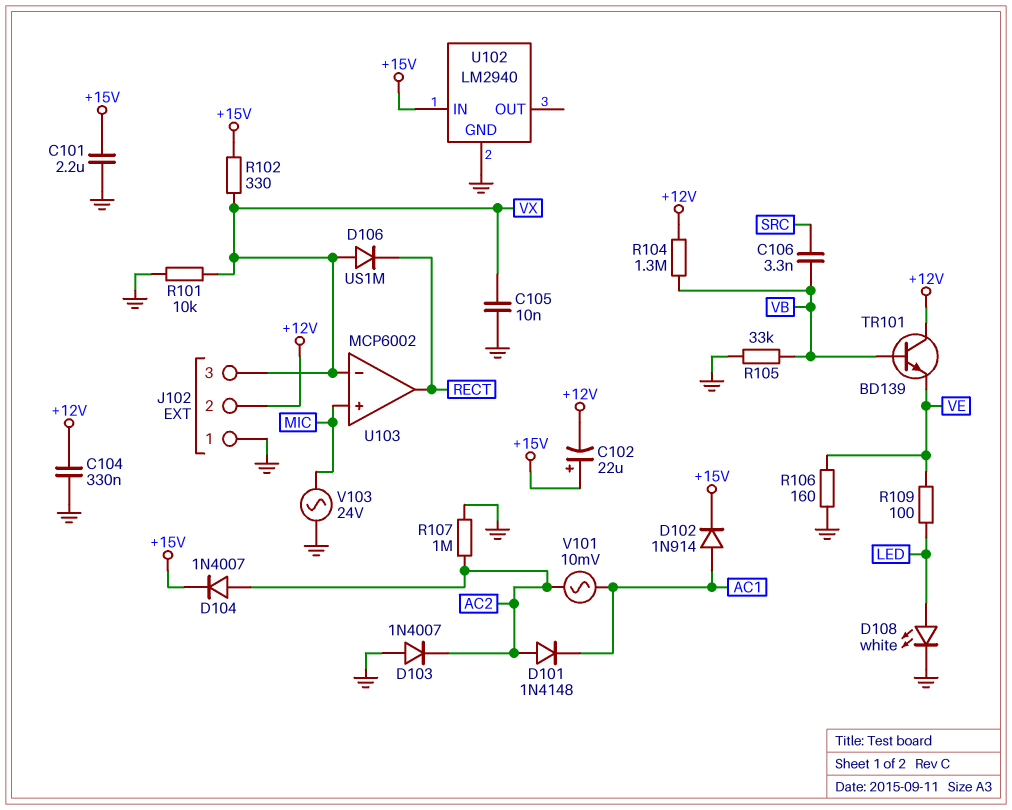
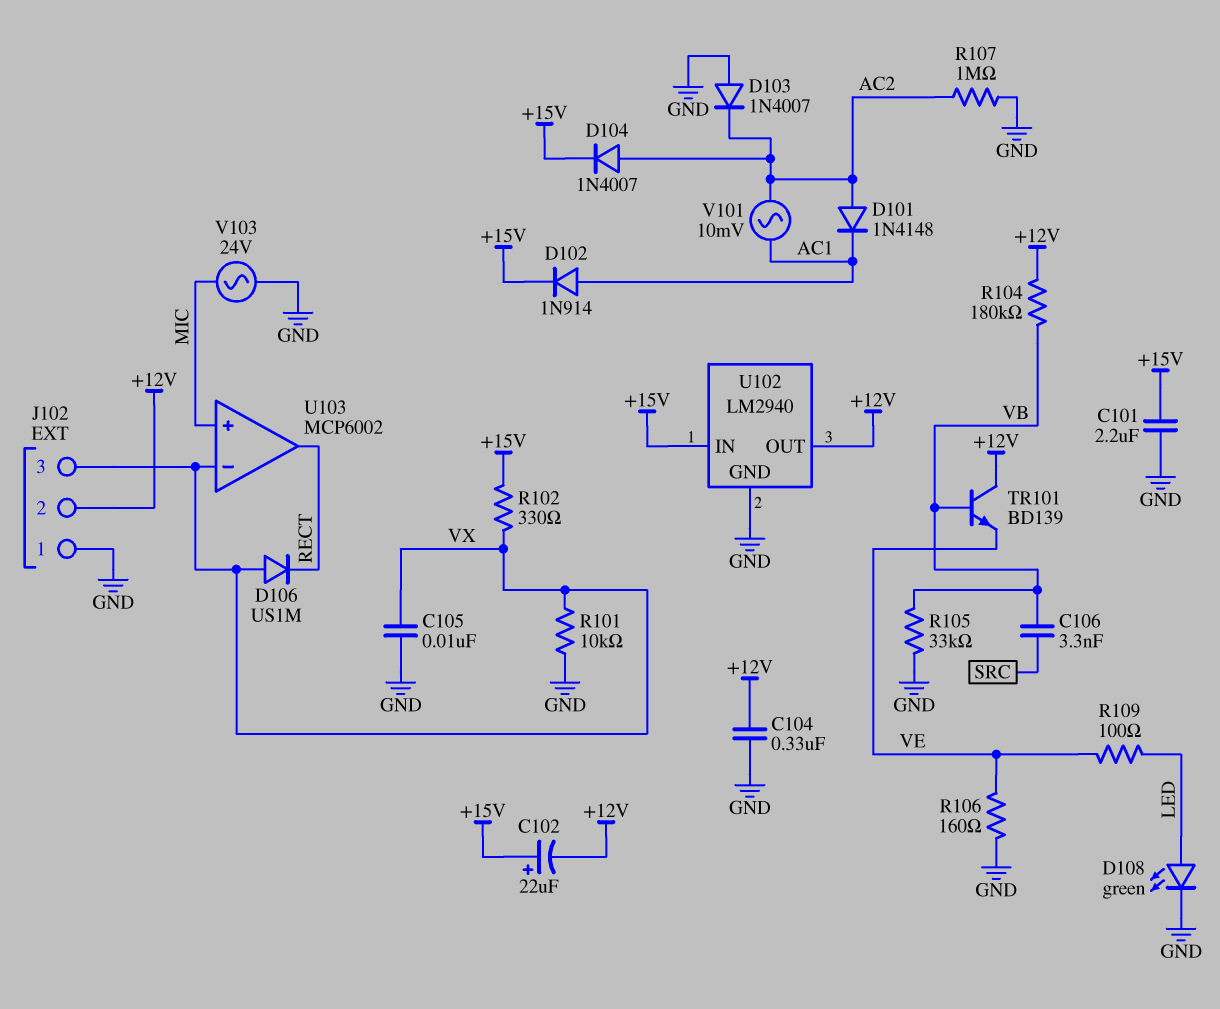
D108: LED white (A LED, K GND) -> LED green (A LED, K GND)
R104: 1.3M (+12V, VB) -> 180k (+12V, VB)
U102 pin OUT: none -> +12V

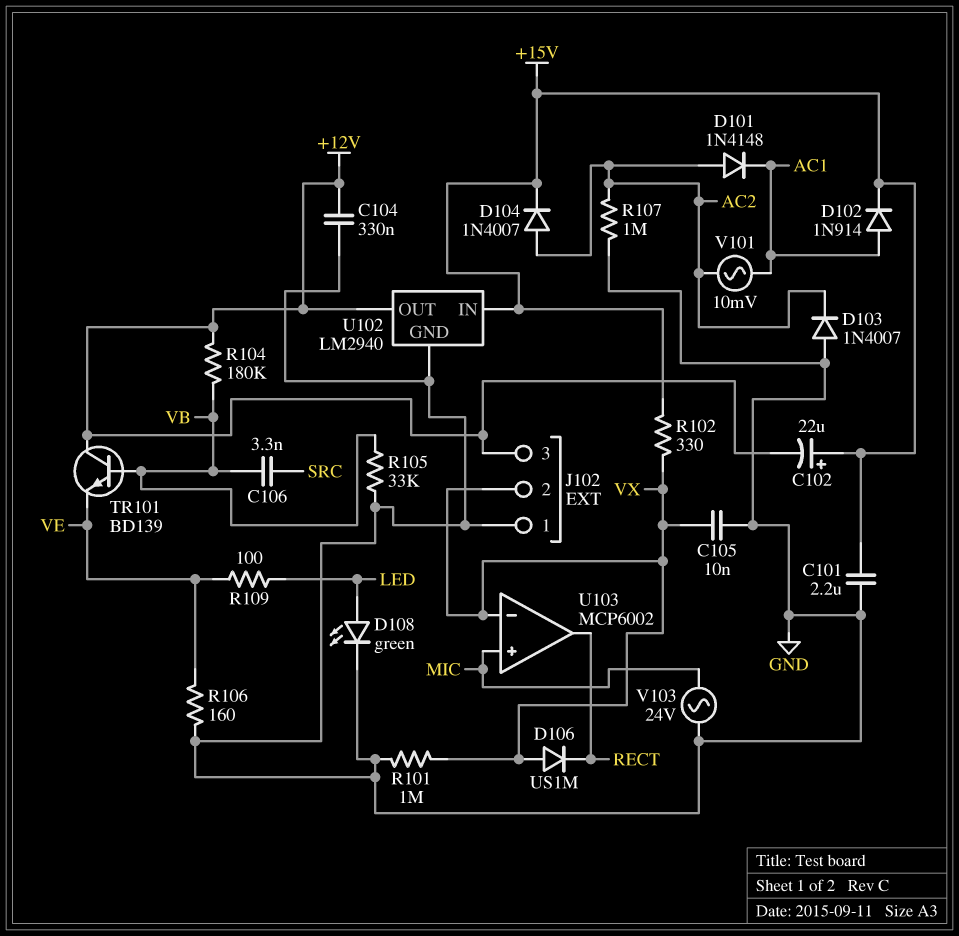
J102 pin 2: +12V -> VX
J102 pin 3: VX -> +12V
R101: 10k (GND, VX) -> 1M (GND, VX)

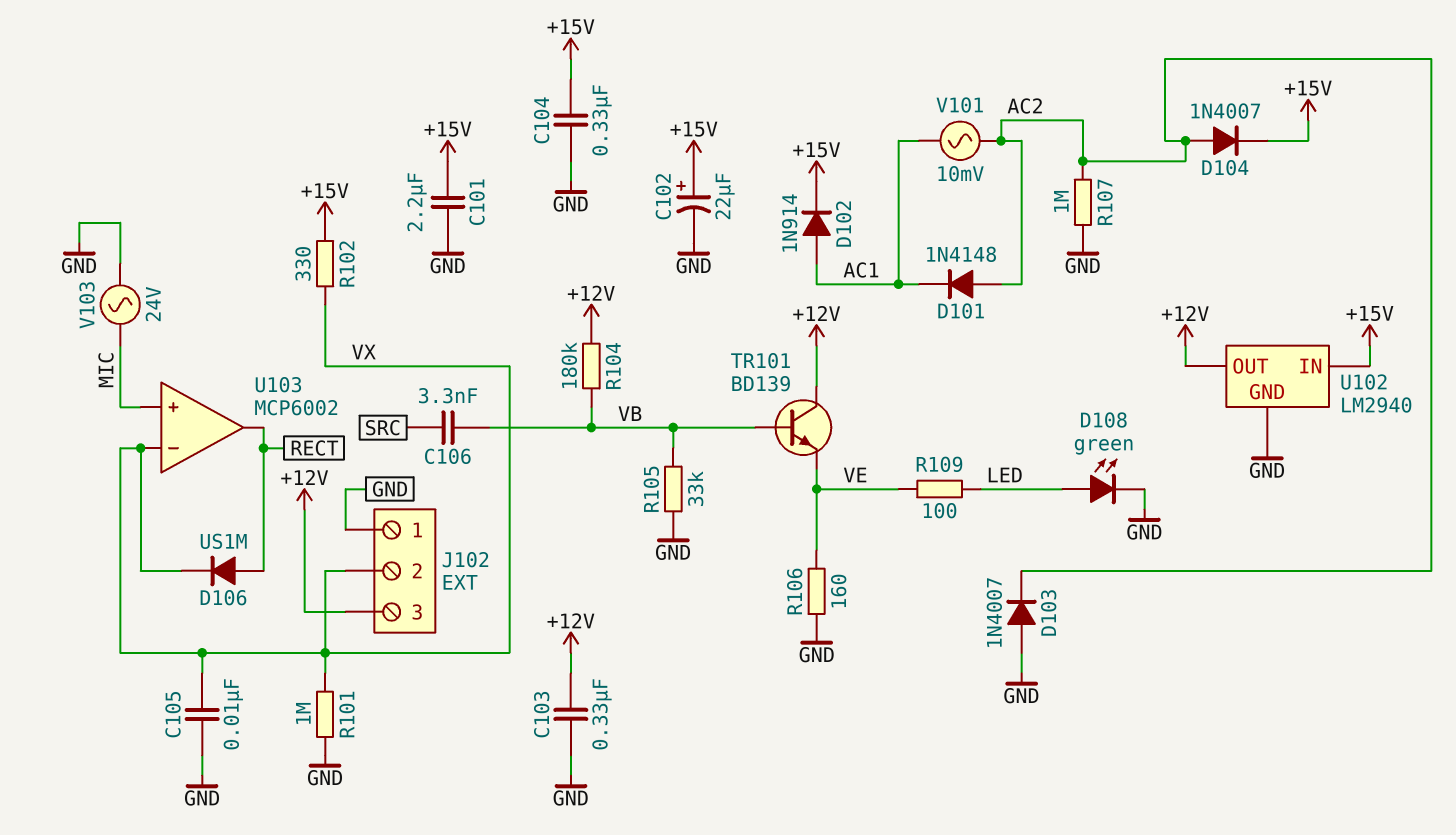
C102: 22uF (plus +15V, minus +12V) -> 22uF (plus +15V, minus GND)
C103: none -> 330nF (+12V, GND)
C104: 330nF (+12V, GND) -> 330nF (+15V, GND)
D106: diode US1M (A VX, K RECT) -> diode US1M (A RECT, K VX)

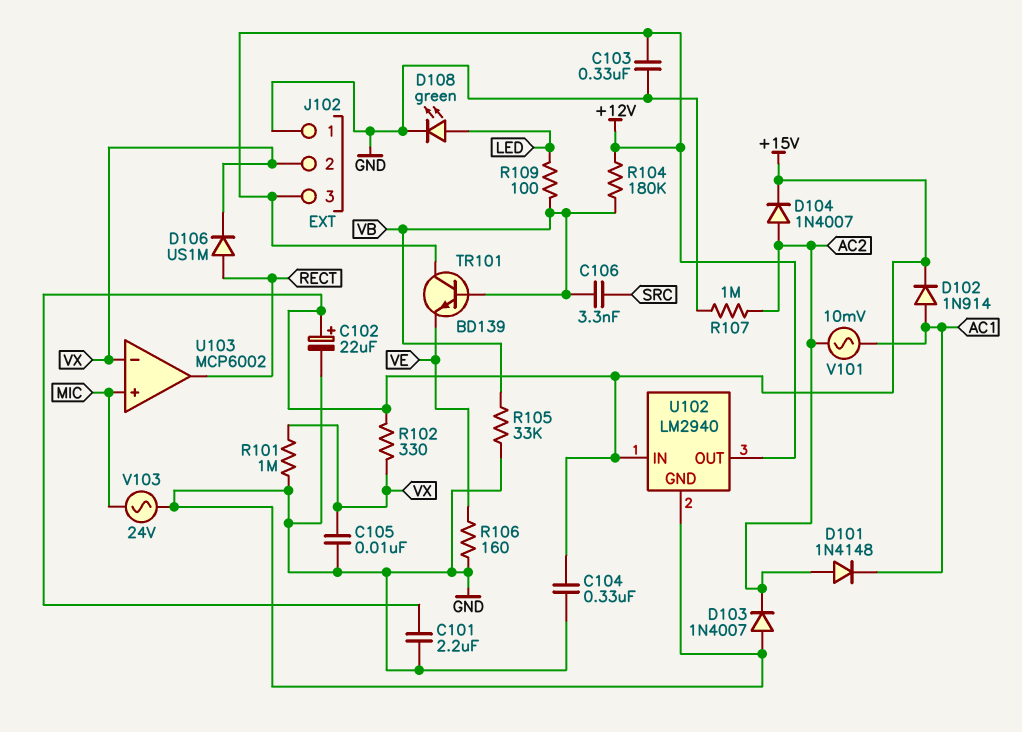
R109: 100 (LED, VE) -> 100 (LED, VB)

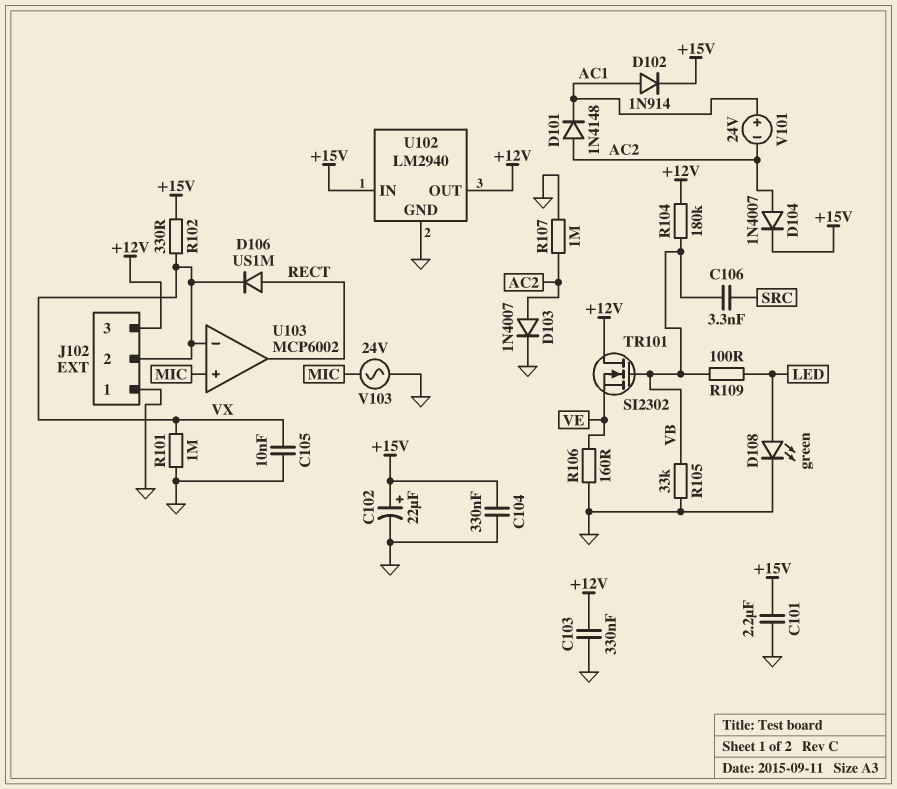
D103: diode 1N4007 (A GND, K AC2) -> diode 1N4007 (A AC2, K GND)
TR101: NPN BD139 (B VB, C +12V, E VE) -> NMOS SI2302 (G VB, D +12V, S VE)
V101: AC 10mV (AC1, AC2) -> 24V (plus AC1, minus AC2)

